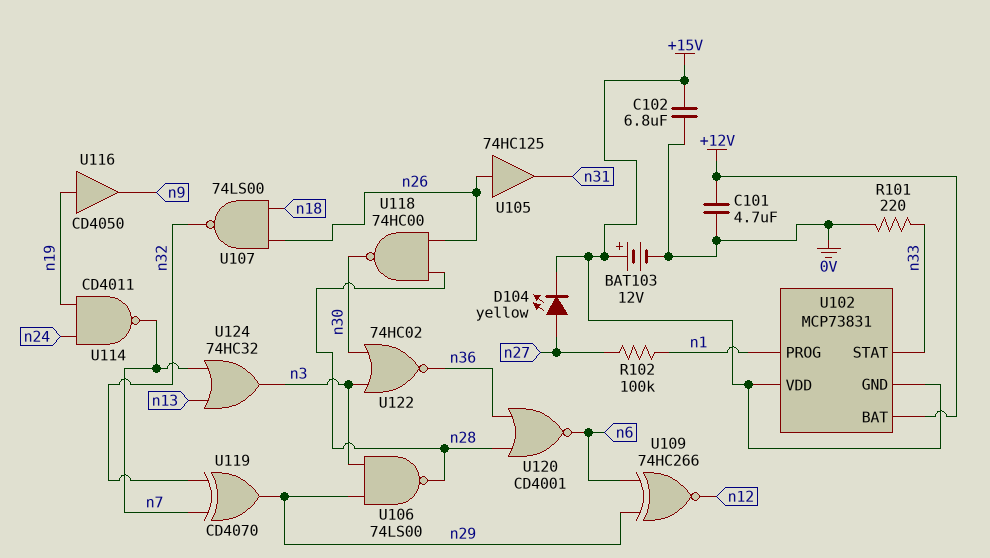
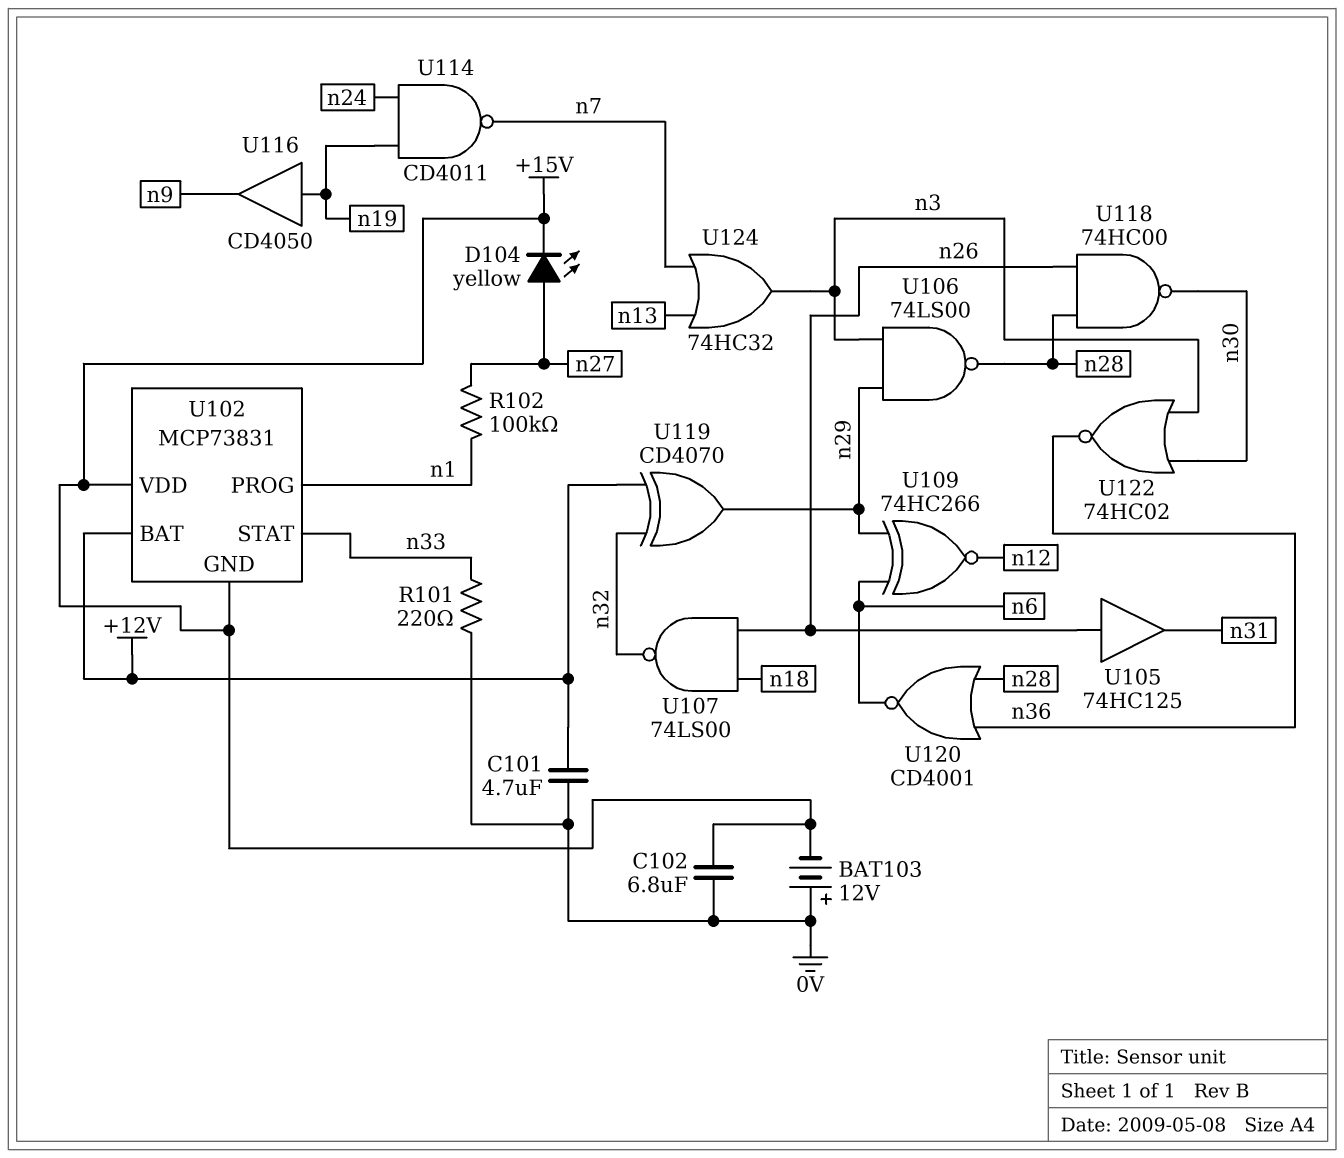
BAT103: 12V (plus +15V, minus 0V) -> 12V (plus 0V, minus +15V)
U119: XOR CD4070 (in n7, in n32, out n29) -> XOR CD4070 (in +12V, in n32, out n29)

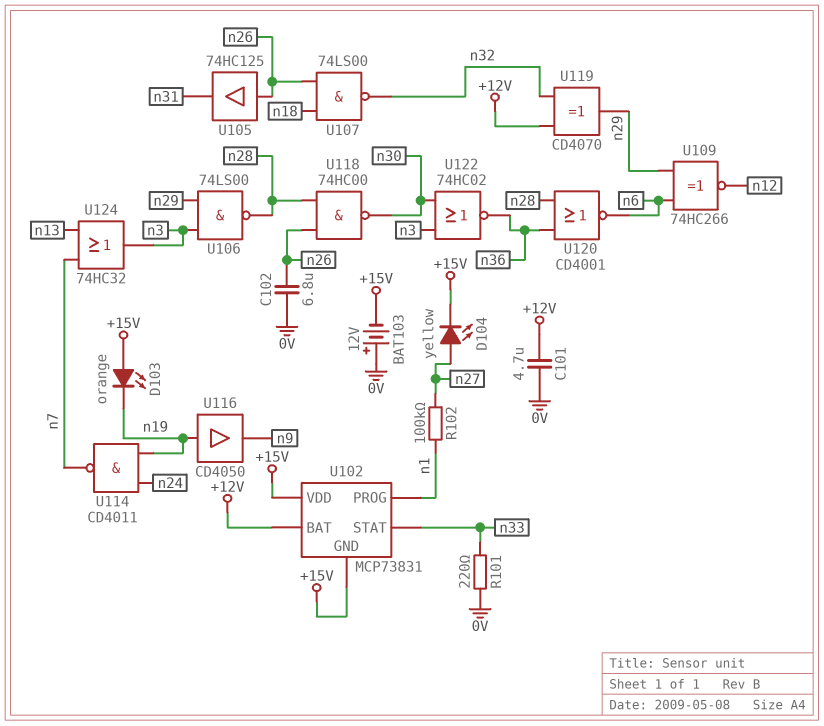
C102: 6.8uF (+15V, 0V) -> 6.8uF (0V, n26)
D103: none -> LED orange (A +15V, K n19)

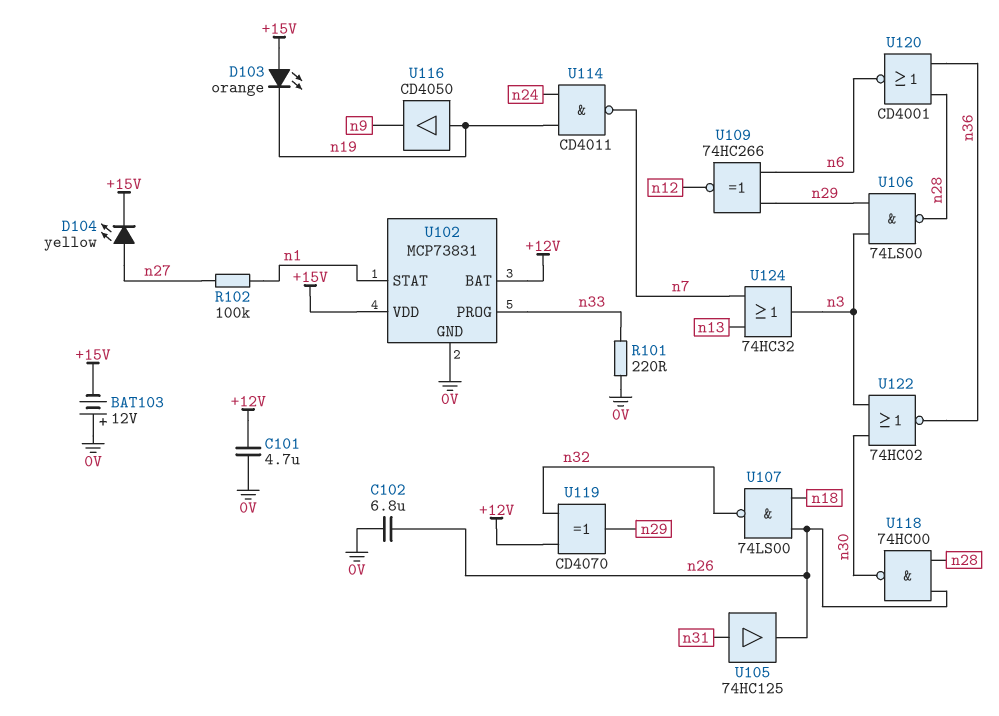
U102 pin GND: +15V -> 0V
U102 pin PROG: n1 -> n33
U102 pin STAT: n33 -> n1
U105: buffer 74HC125 (in n26, out n31) -> buffer 74HC125 (in n31, out n26)

